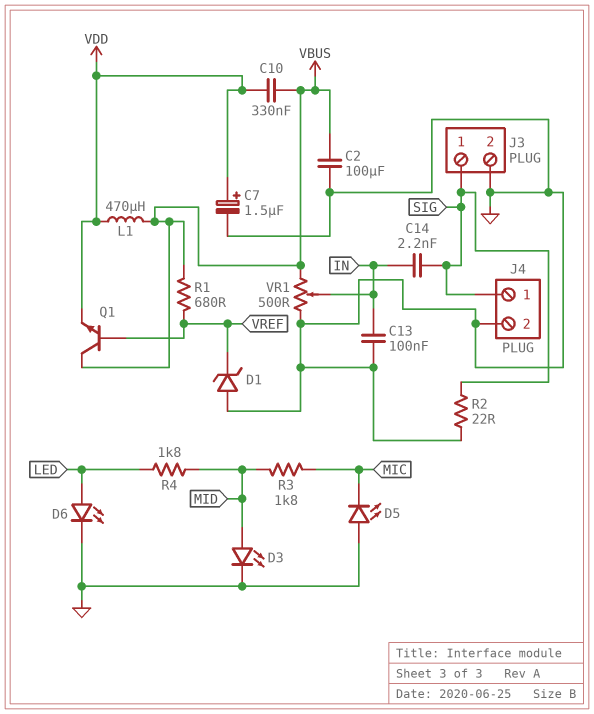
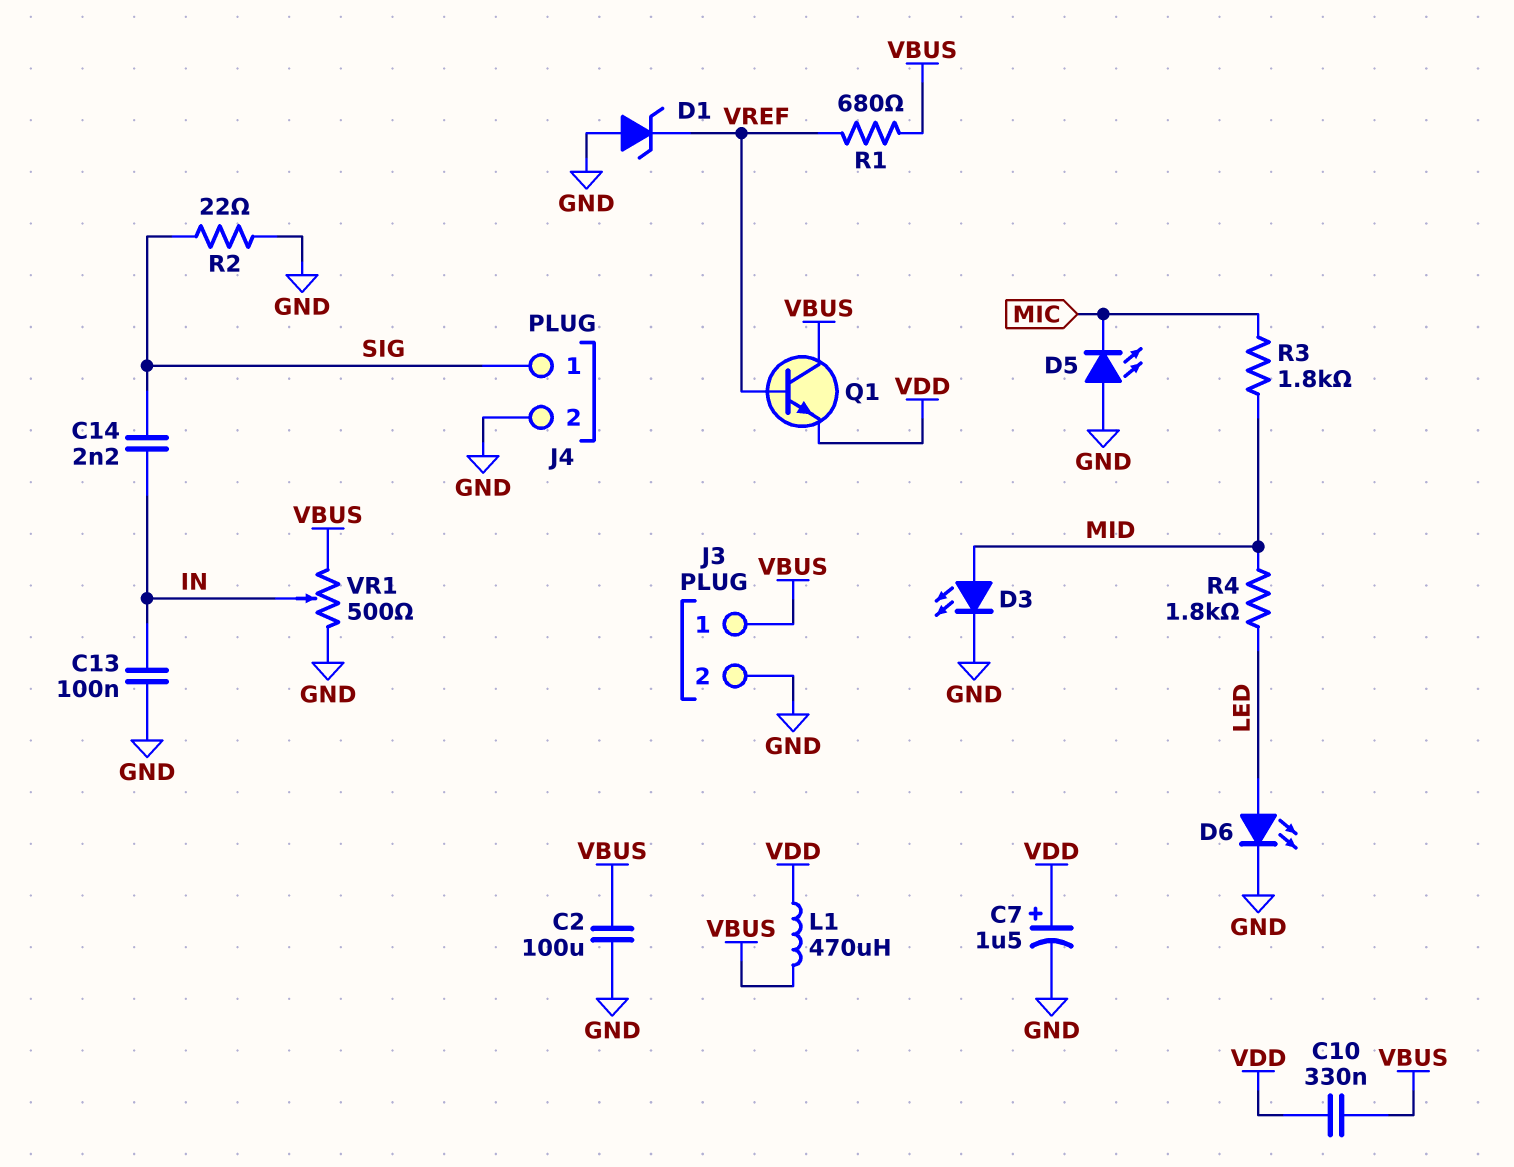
J3 pin 1: SIG -> VBUS

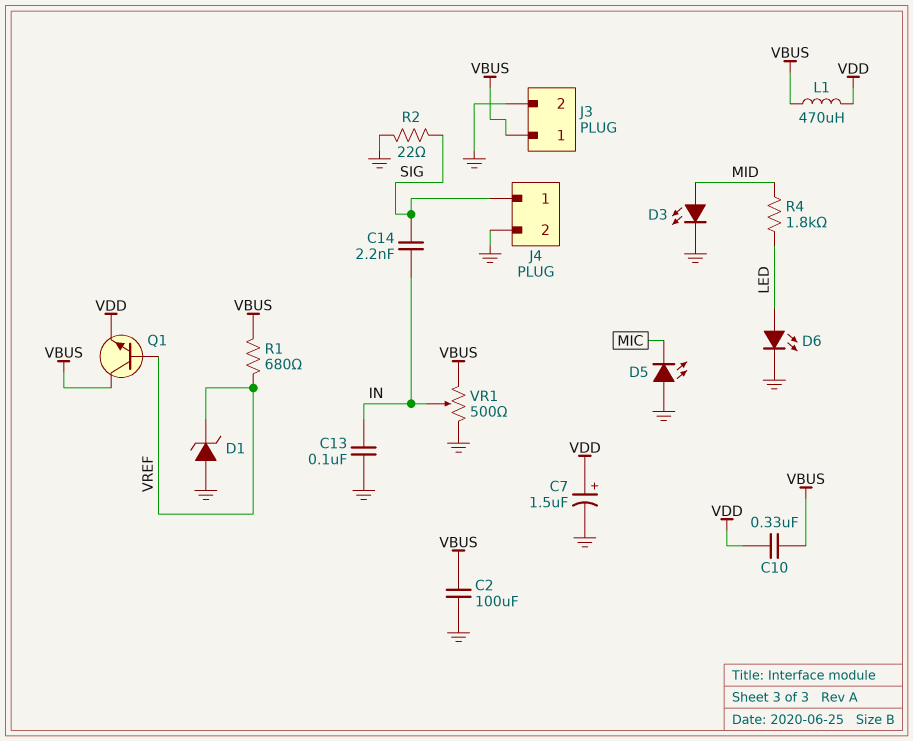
R3: 1.8k (MIC, MID) -> none

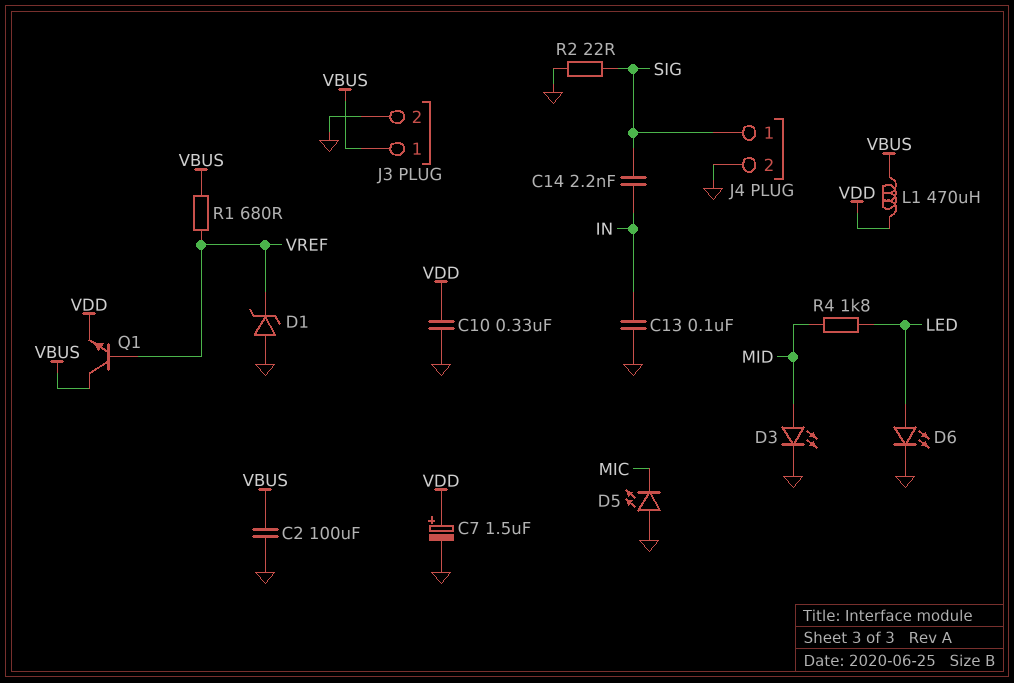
C10: 330nF (VBUS, VDD) -> 330nF (GND, VDD)
VR1: 500 (GND, VBUS, wiper IN) -> none

